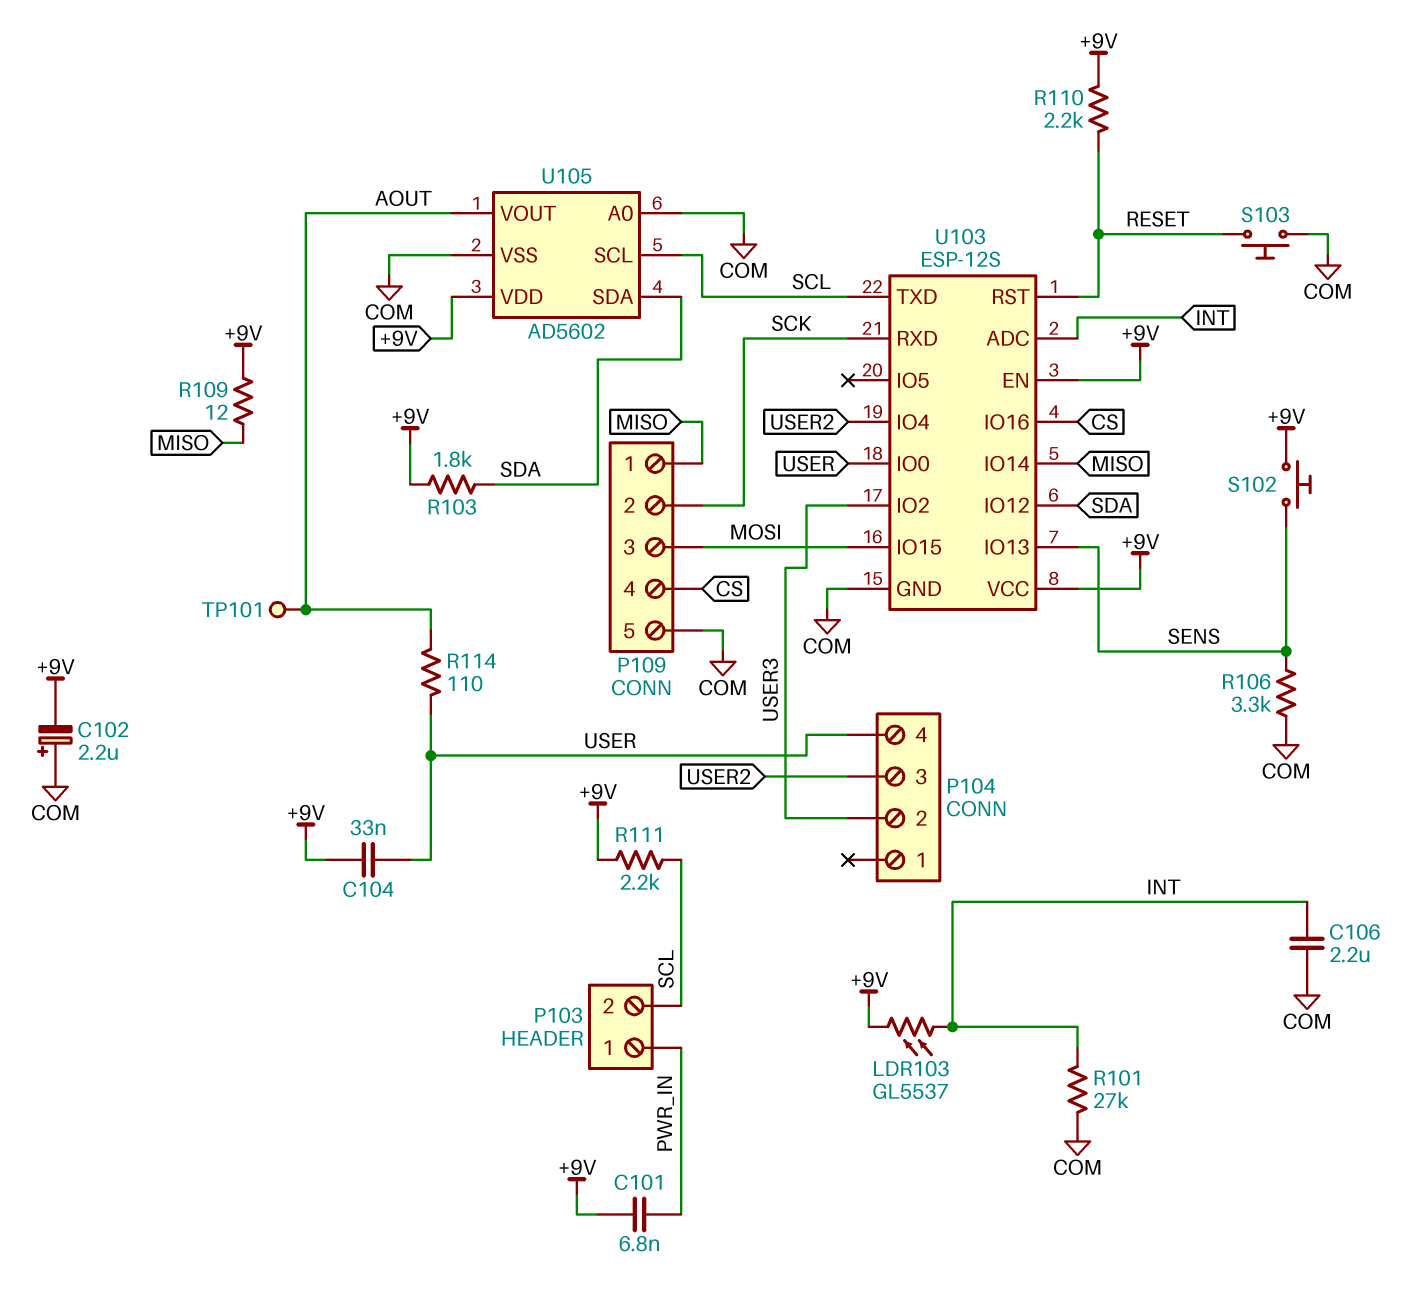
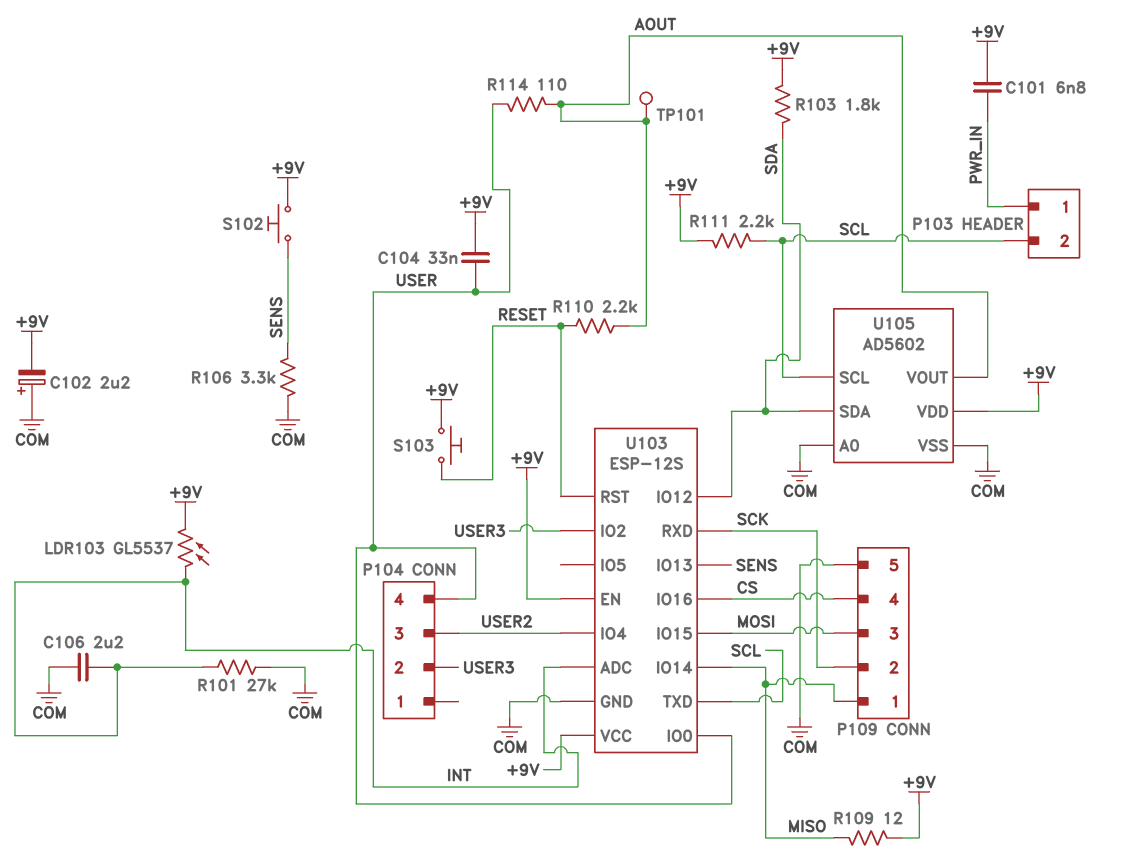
R110: 2.2k (+9V, RESET) -> 2.2k (AOUT, RESET)
S103: button (COM, RESET) -> button (+9V, RESET)

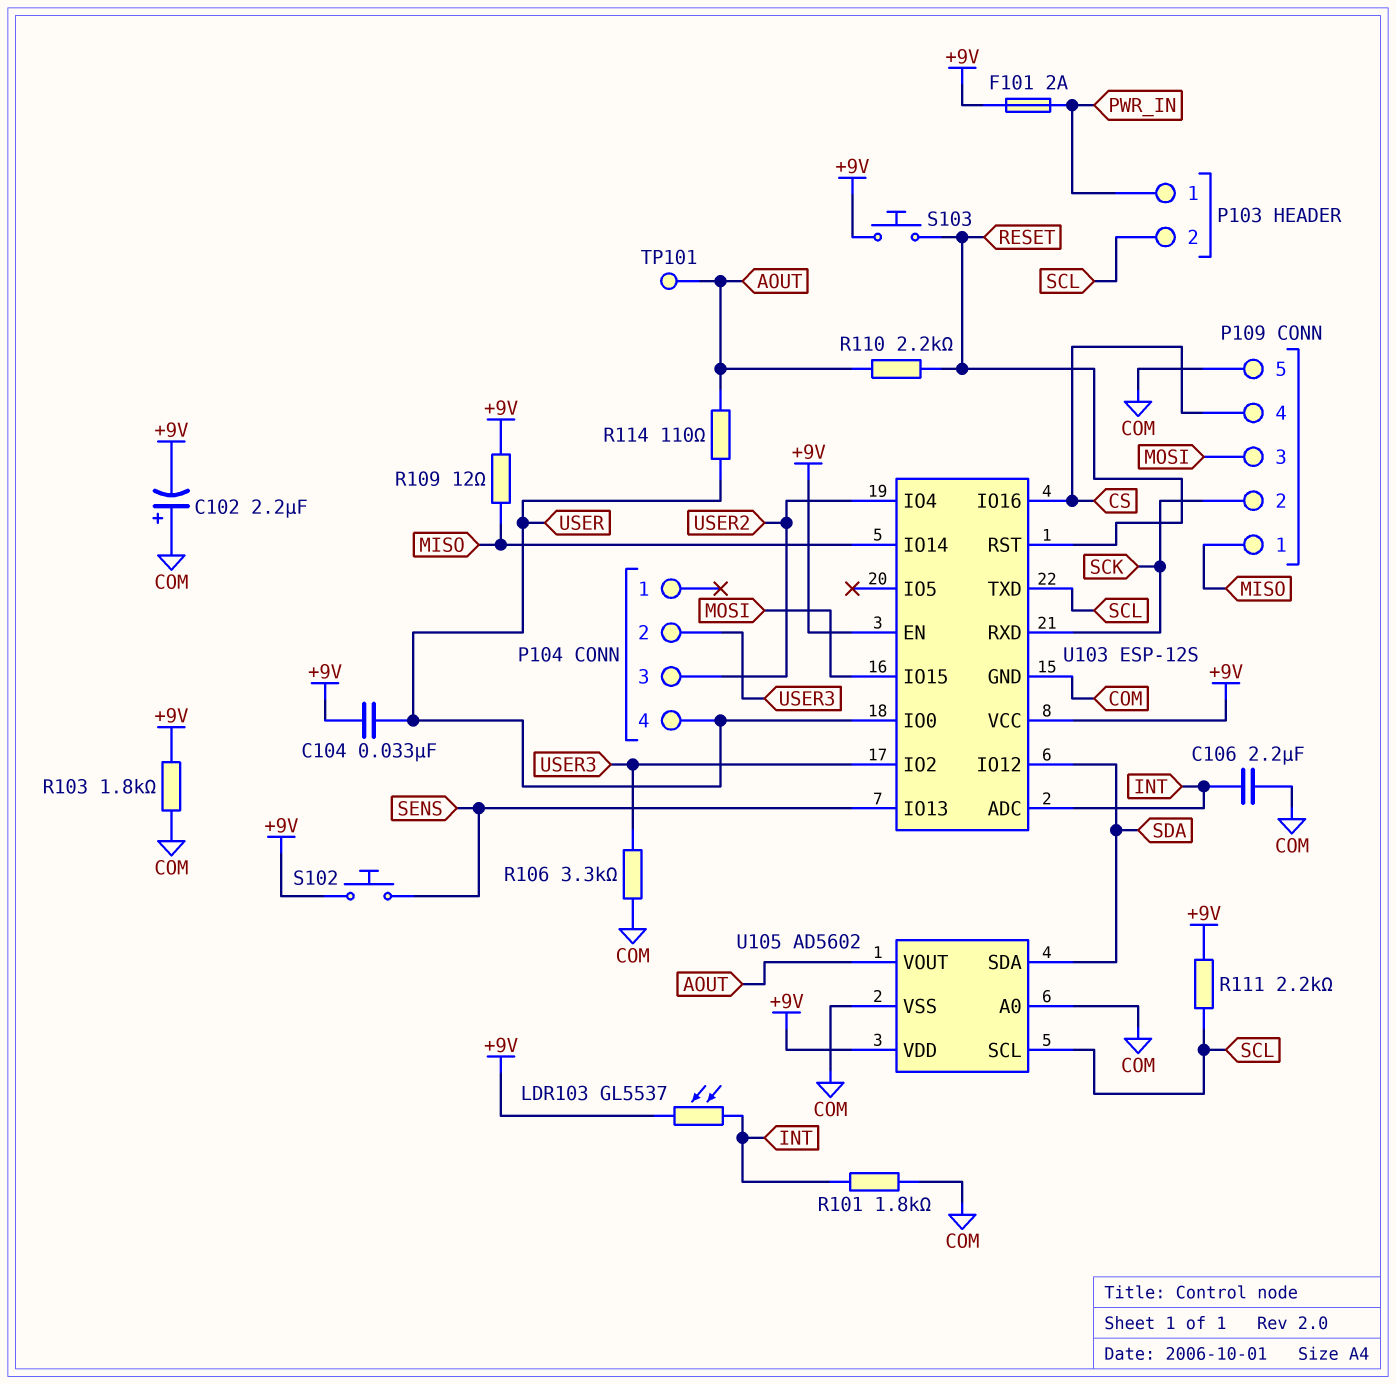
C101: 6.8nF (+9V, PWR_IN) -> none
F101: none -> 2A (+9V, PWR_IN)
R101: 27k (COM, INT) -> 1.8k (COM, INT)
R103: 1.8k (+9V, SDA) -> 1.8k (+9V, COM)
R106: 3.3k (COM, SENS) -> 3.3k (COM, USER3)

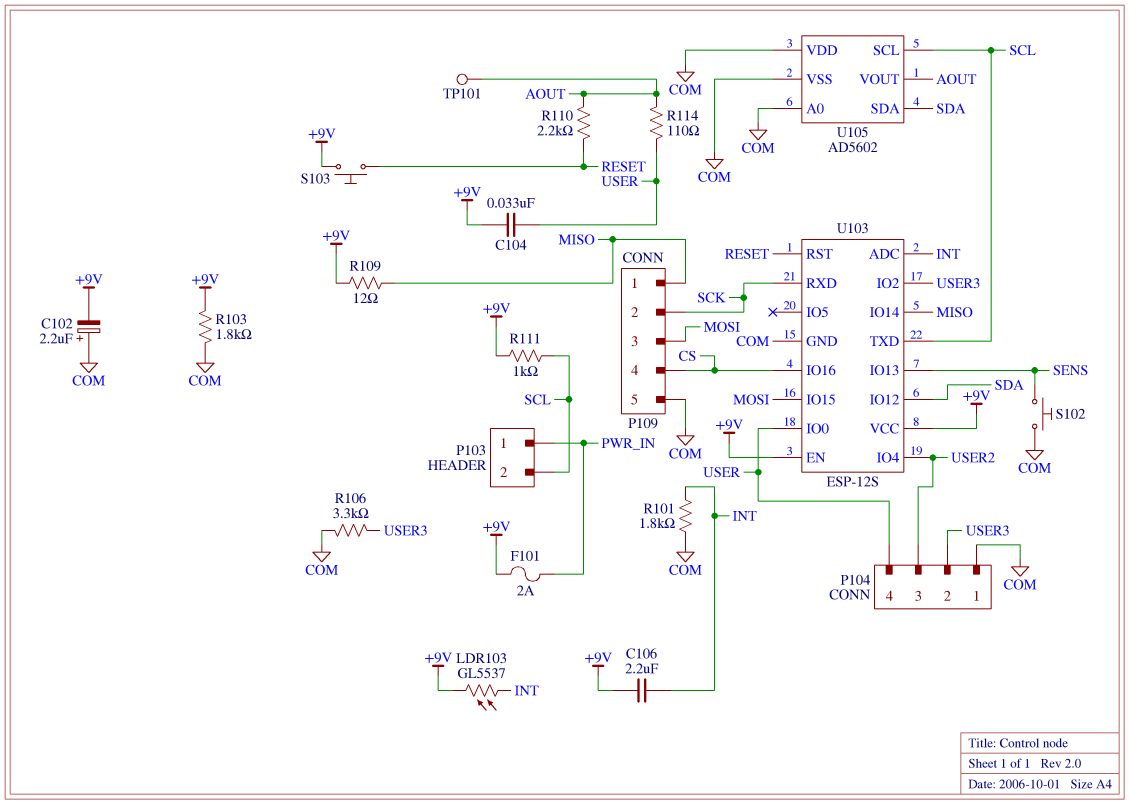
C106: 2.2uF (COM, INT) -> 2.2uF (+9V, INT)
P104 pin 1: none -> COM
R111: 2.2k (+9V, SCL) -> 1k (+9V, SCL)
S102: button (+9V, SENS) -> button (COM, SENS)
U105 pin VDD: +9V -> COM

